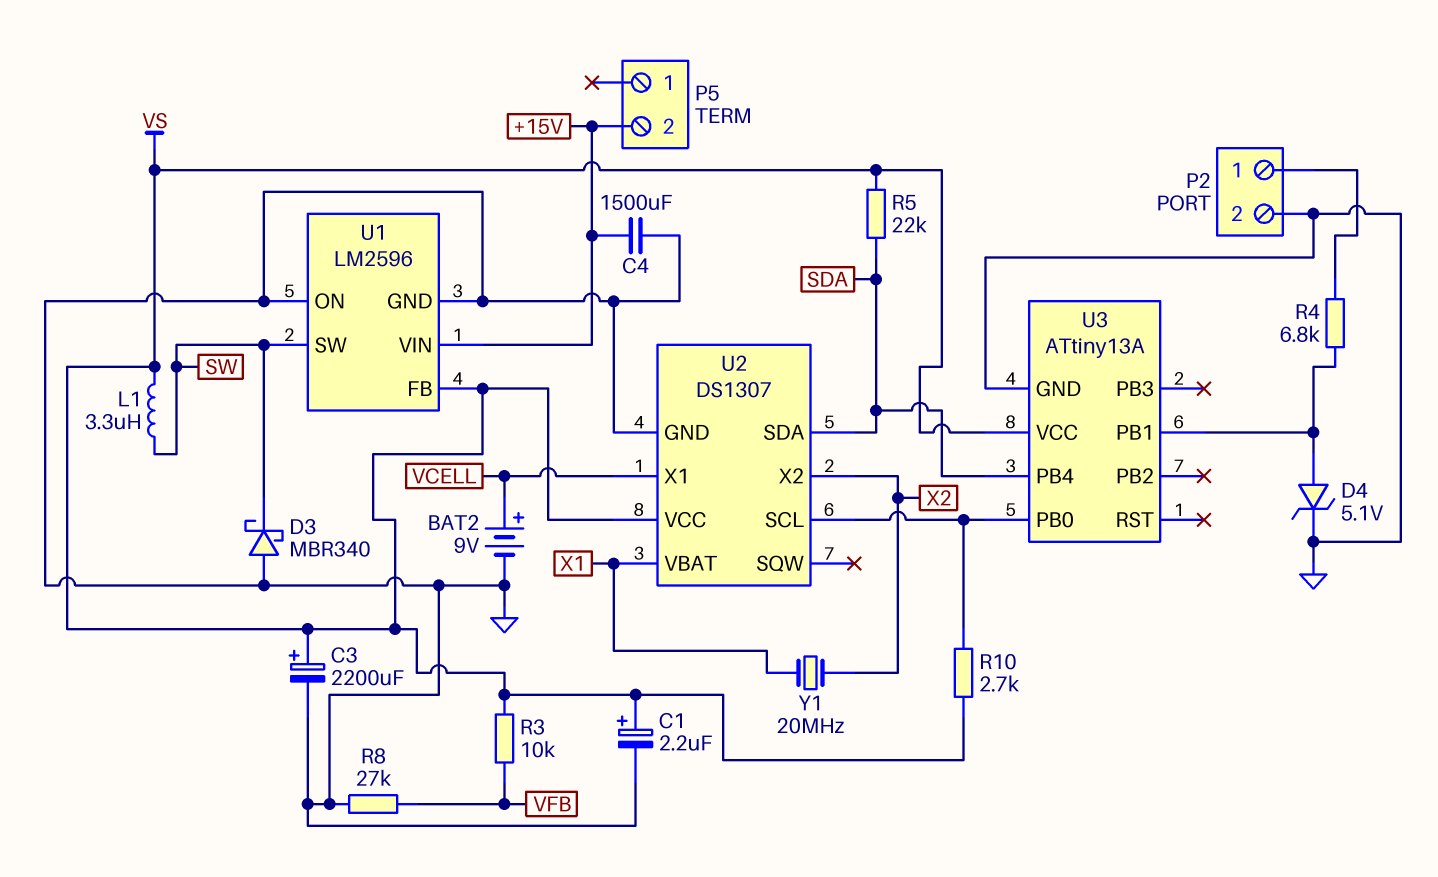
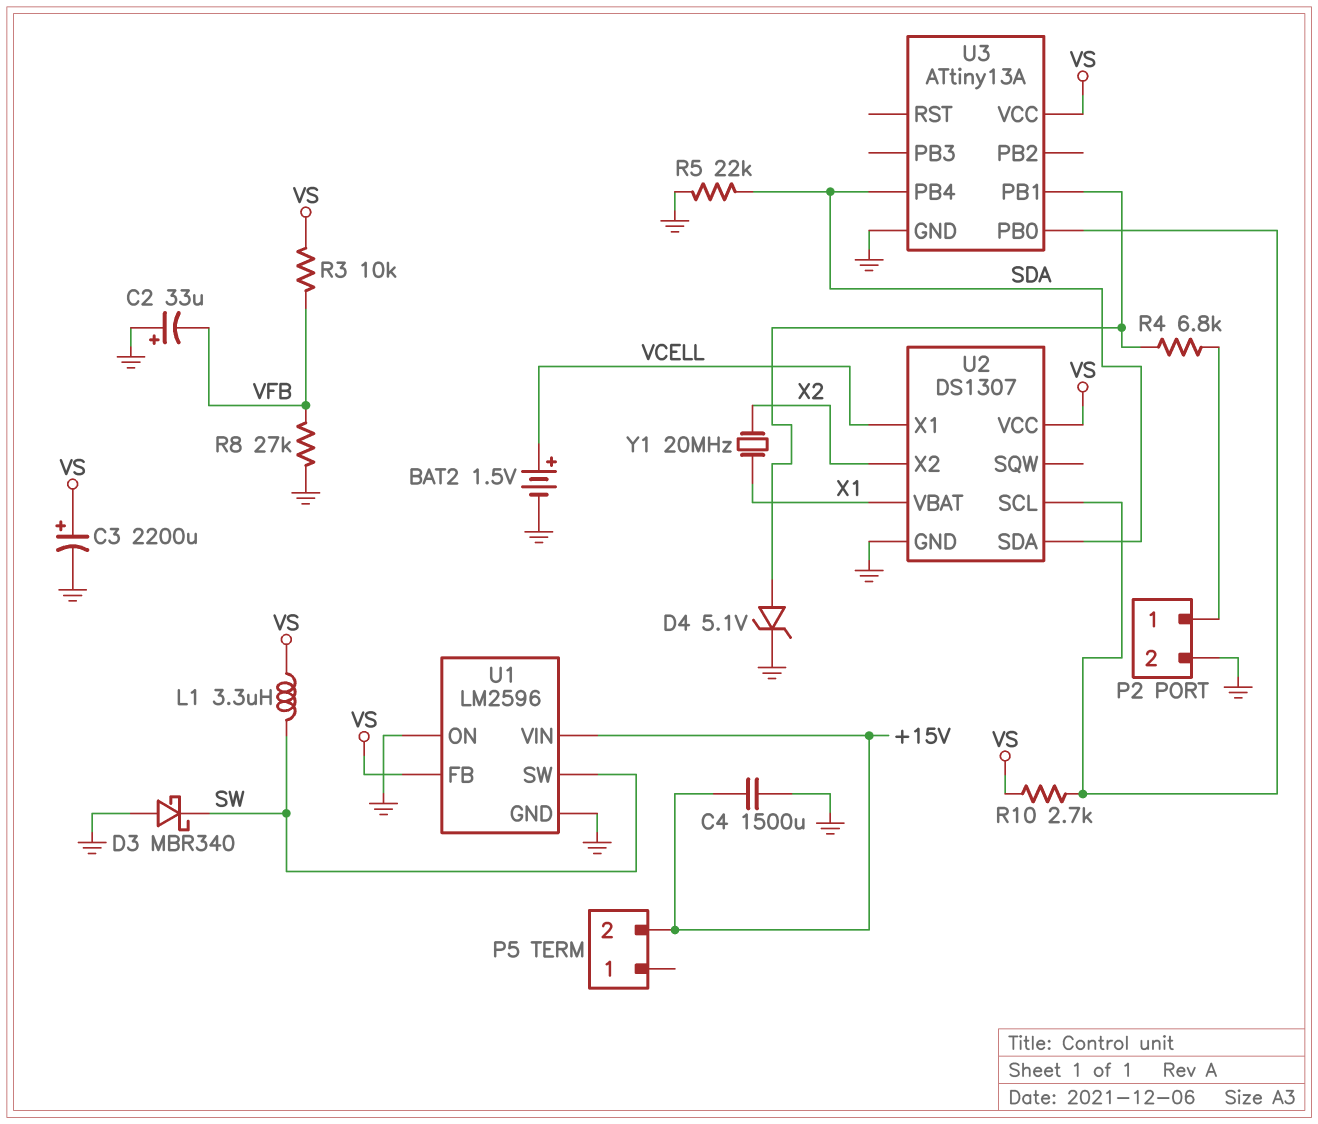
BAT2: 9V (plus VCELL, minus GND) -> 1.5V (plus VCELL, minus GND)
C1: 2.2uF (plus VS, minus GND) -> none
C2: none -> 33uF (plus GND, minus VFB)
R5: 22k (SDA, VS) -> 22k (GND, SDA)

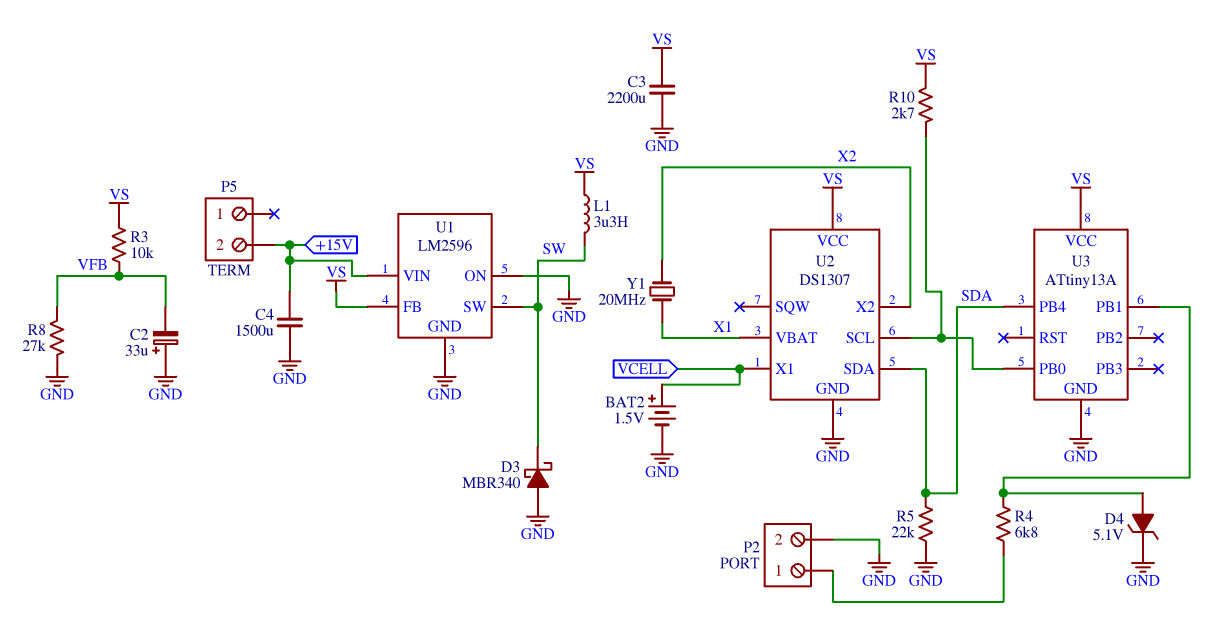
C3: 2200uF (plus VS, minus GND) -> 2200uF (GND, VS)

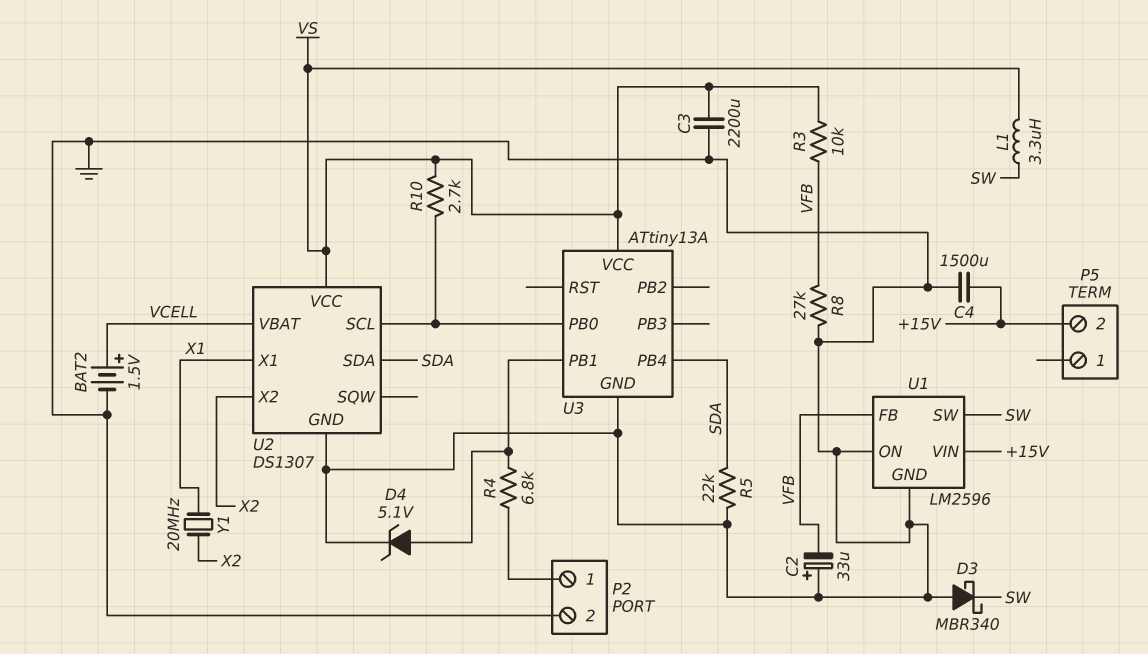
U1 pin FB: VS -> VFB
U2 pin VBAT: X1 -> VCELL
U2 pin X1: VCELL -> X1

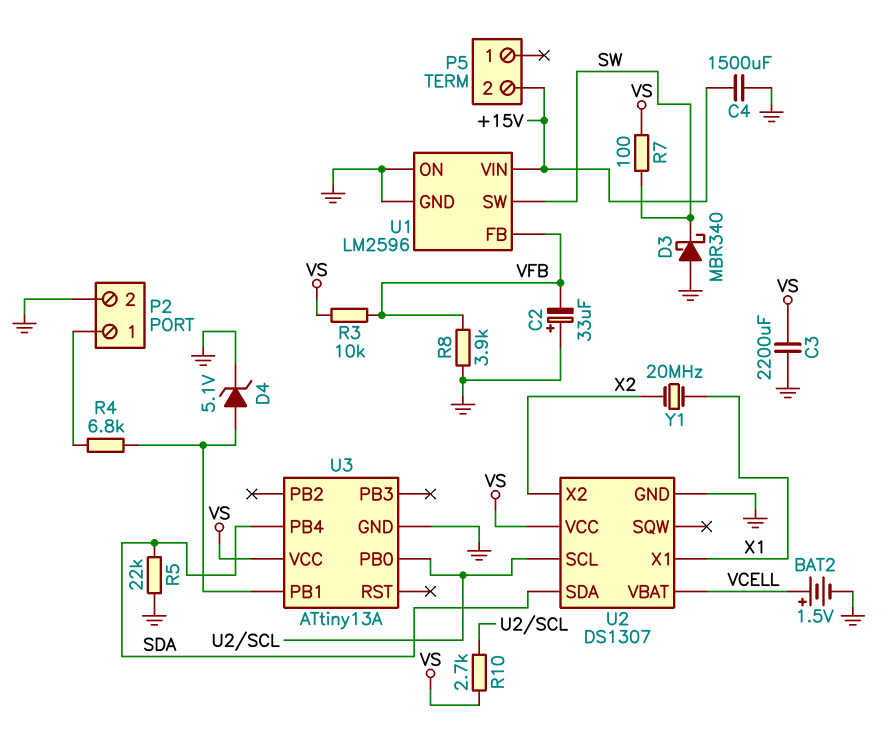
L1: 3.3uH (SW, VS) -> none
R7: none -> 100 (SW, VS)
R8: 27k (GND, VFB) -> 3.9k (GND, VFB)

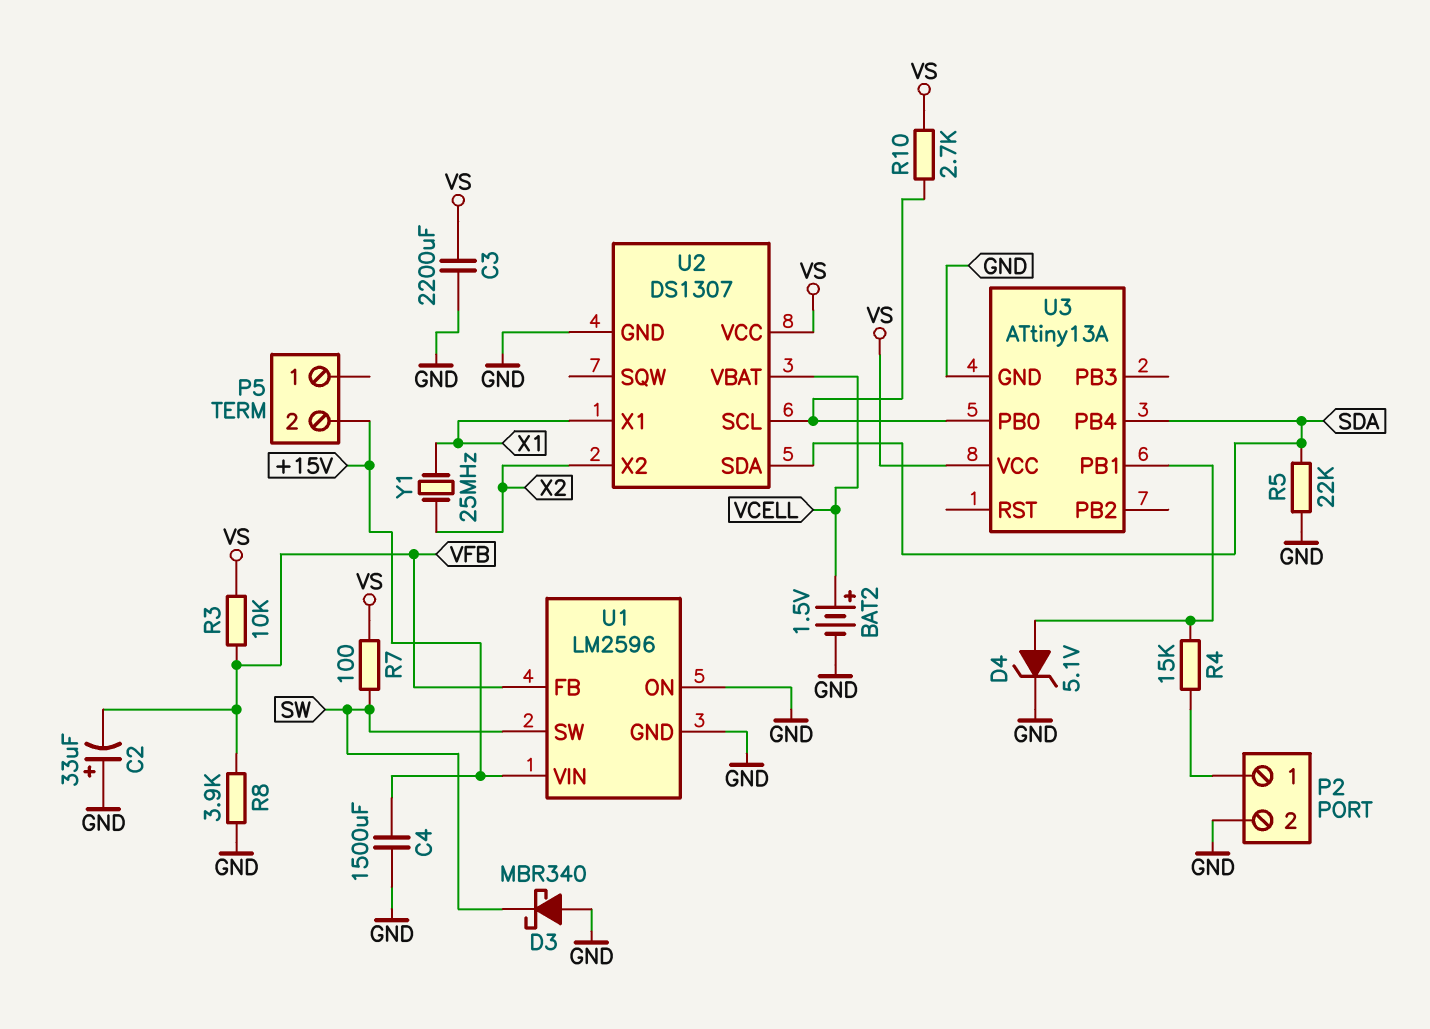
R4: 6.8k (P2/1, U3/PB1) -> 15k (P2/1, U3/PB1)
Y1: 20MHz (X1, X2) -> 25MHz (X1, X2)

